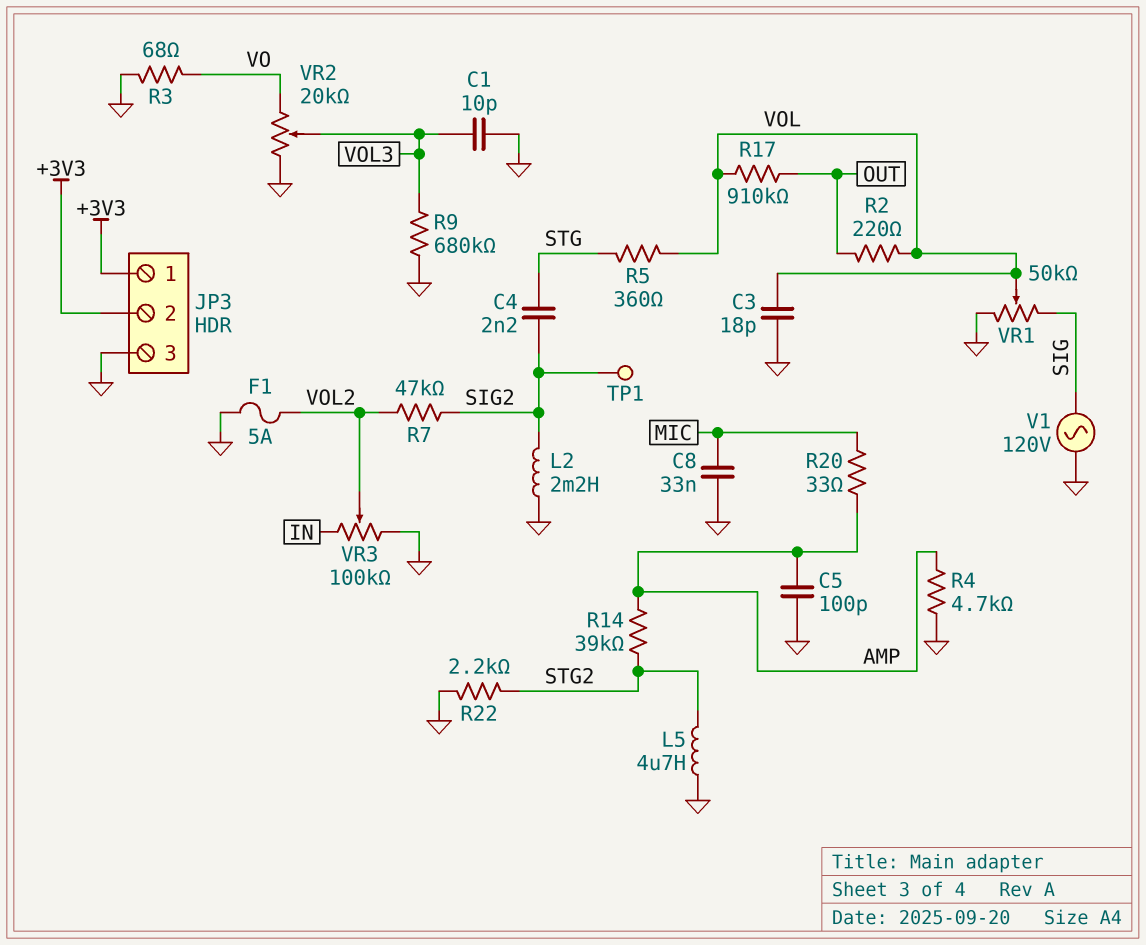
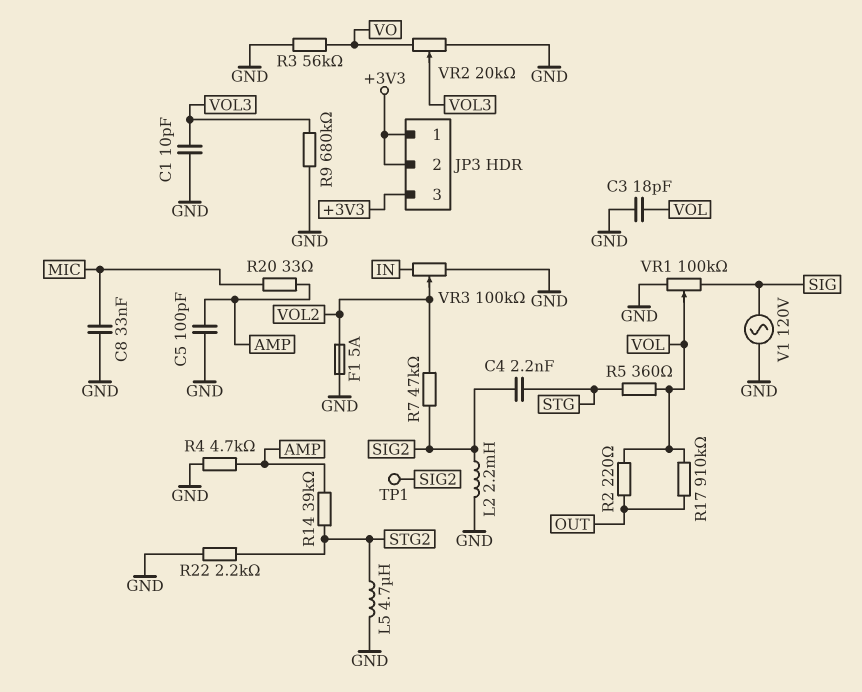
JP3 pin 3: GND -> +3V3
R3: 68 (GND, VO) -> 56k (GND, VO)
VR1: 50k (GND, SIG, wiper VOL) -> 100k (GND, SIG, wiper VOL)

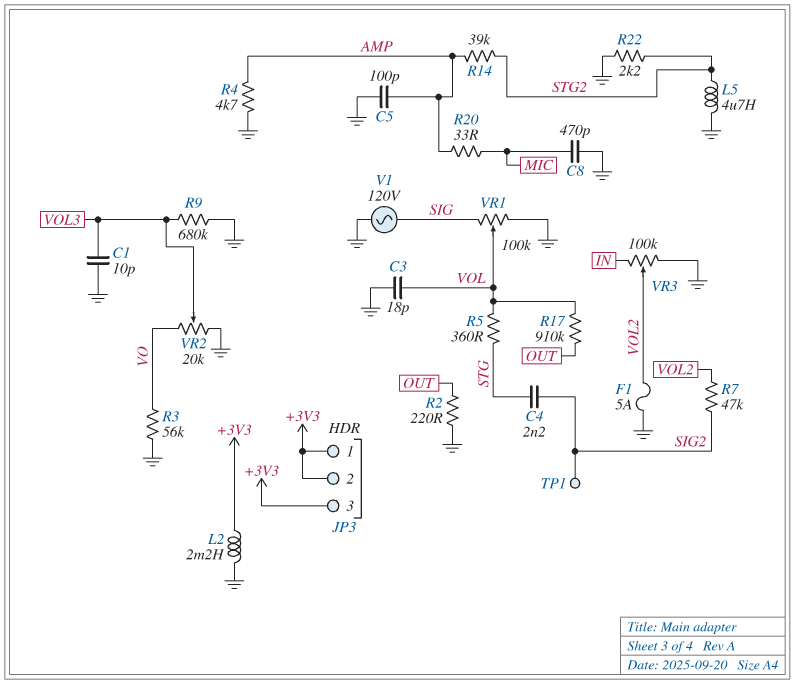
C8: 33nF (GND, MIC) -> 470pF (GND, MIC)
L2: 2.2mH (GND, SIG2) -> 2.2mH (+3V3, GND)
R2: 220 (OUT, VOL) -> 220 (GND, OUT)

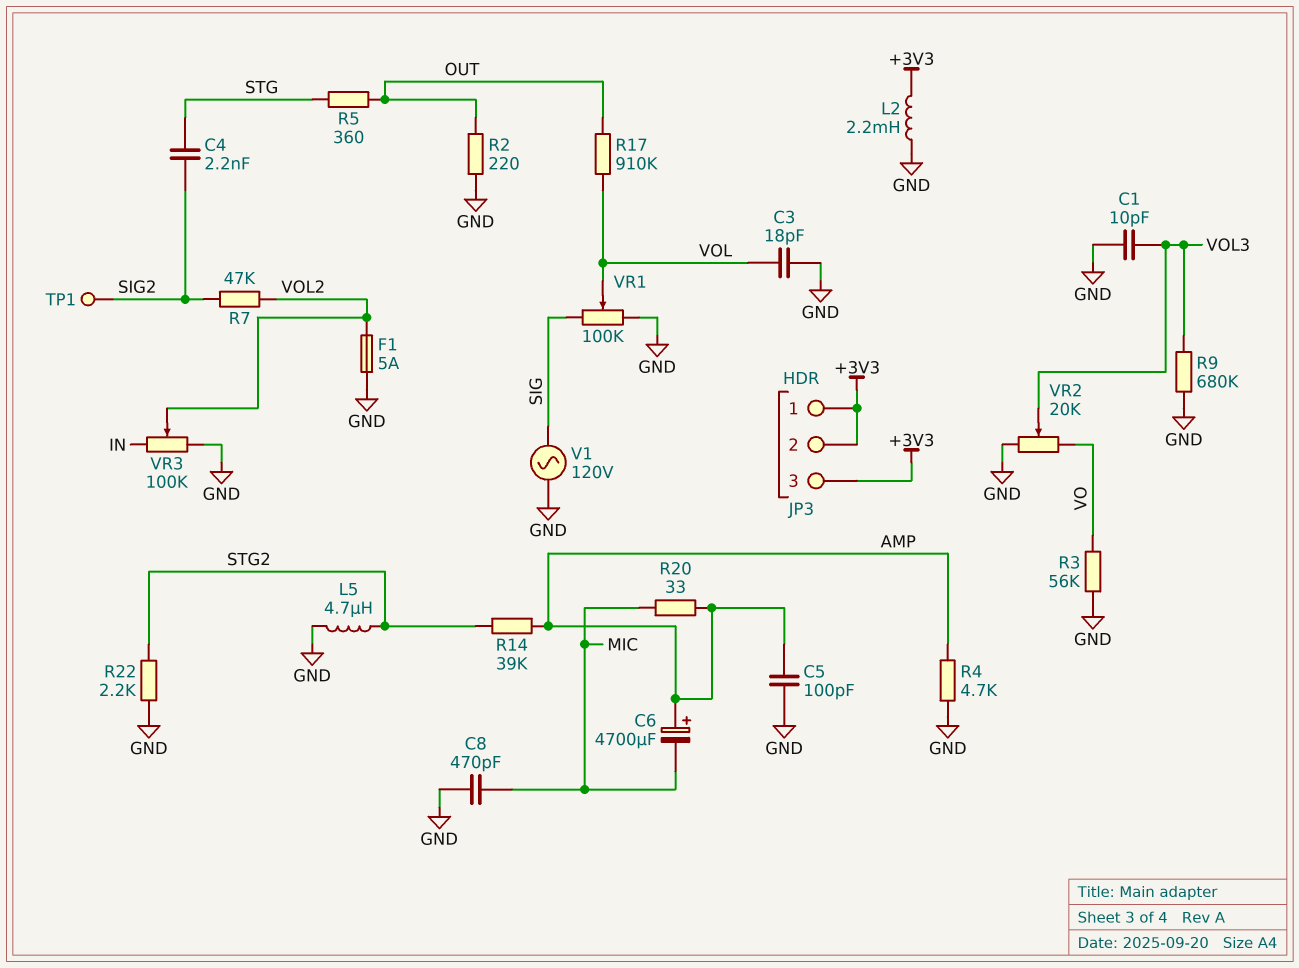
C6: none -> 4700uF (plus AMP, minus MIC)
R5: 360 (STG, VOL) -> 360 (OUT, STG)

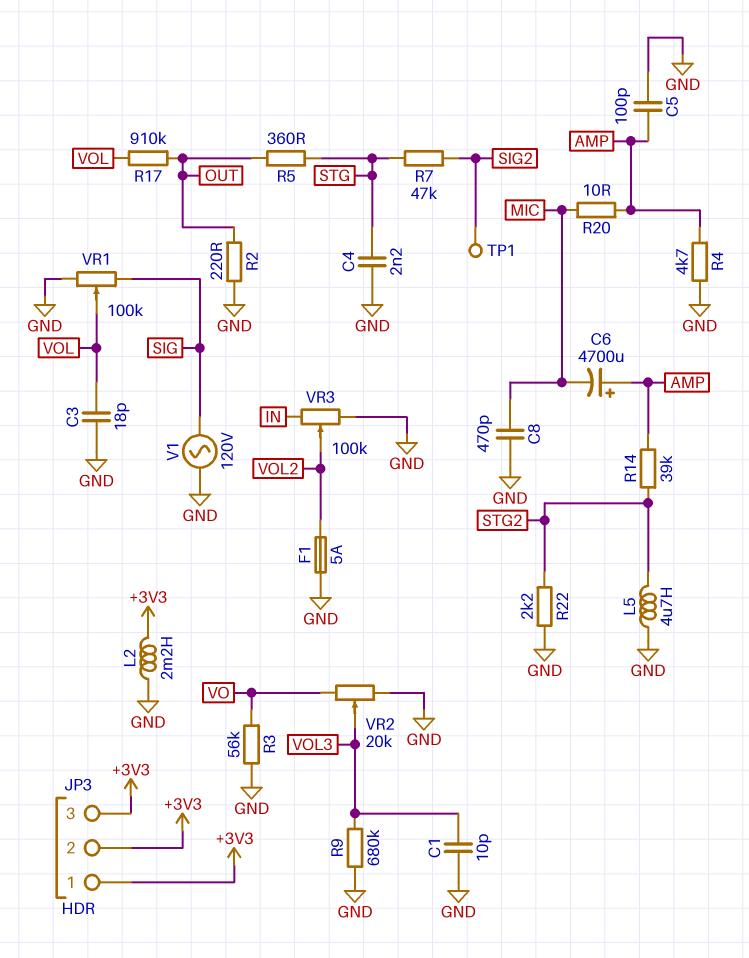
C4: 2.2nF (SIG2, STG) -> 2.2nF (GND, STG)
R7: 47k (SIG2, VOL2) -> 47k (SIG2, STG)
R20: 33 (AMP, MIC) -> 10 (AMP, MIC)

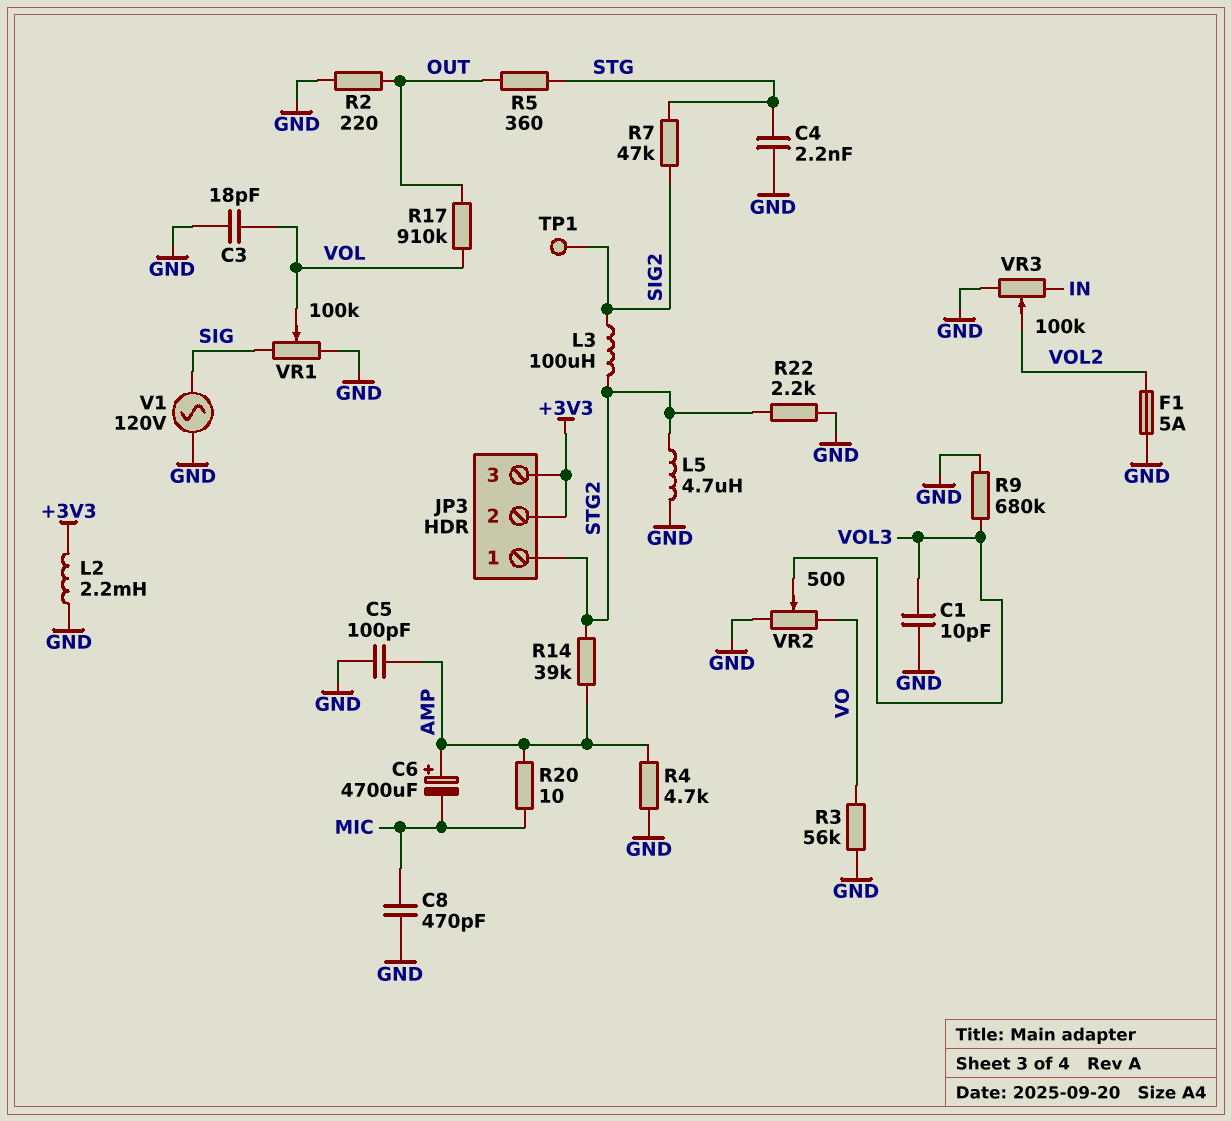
JP3 pin 1: +3V3 -> STG2
L3: none -> 100uH (SIG2, STG2)
VR2: 20k (GND, VO, wiper VOL3) -> 500 (GND, VO, wiper VOL3)

